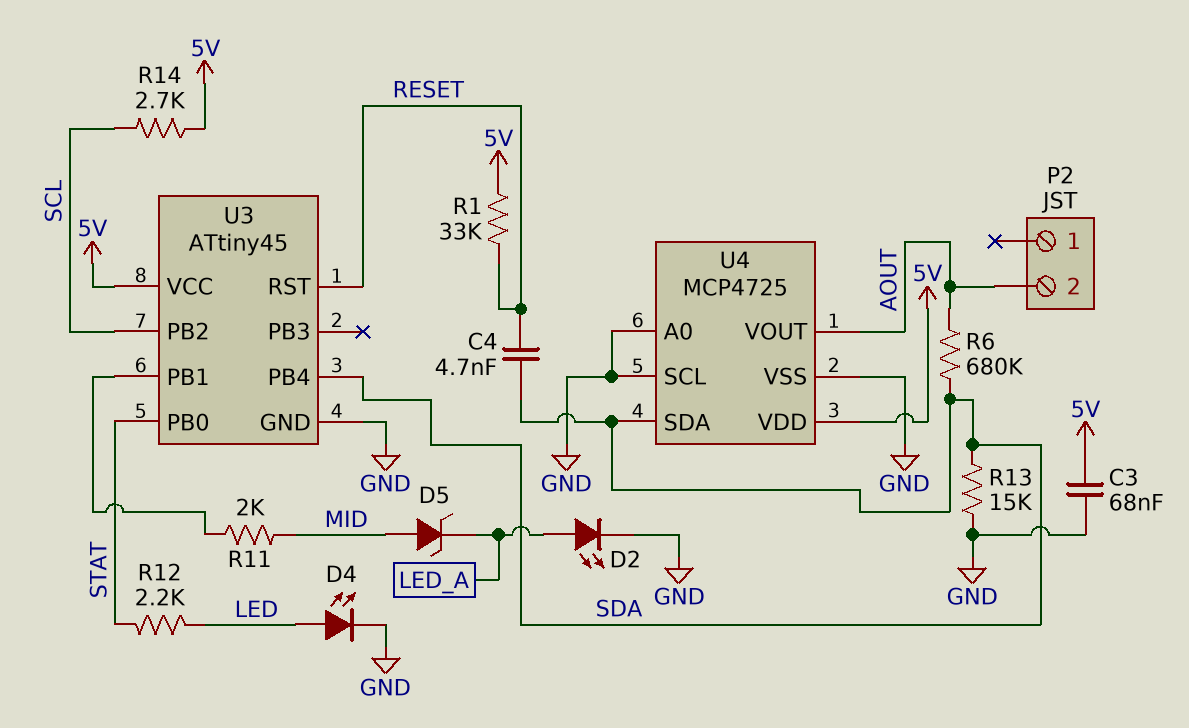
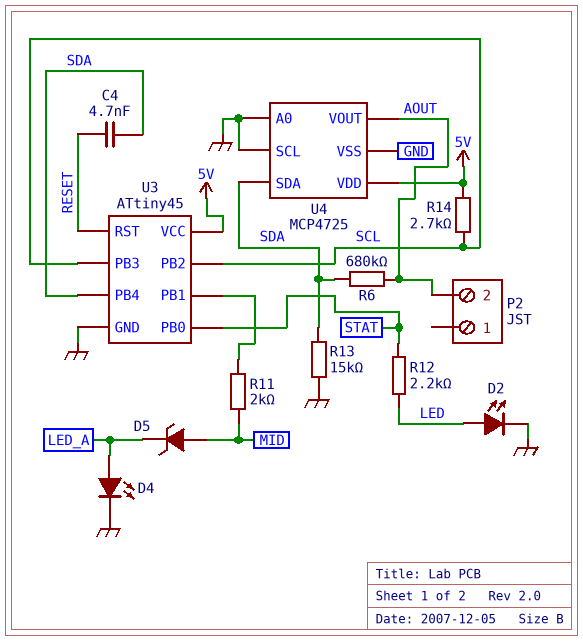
C3: 68nF (5V, GND) -> none
D2: LED (A LED_A, K GND) -> LED (A LED, K GND)
D4: LED (A LED, K GND) -> LED (A LED_A, K GND)
R1: 33k (5V, RESET) -> none
U3 pin PB3: none -> SCL

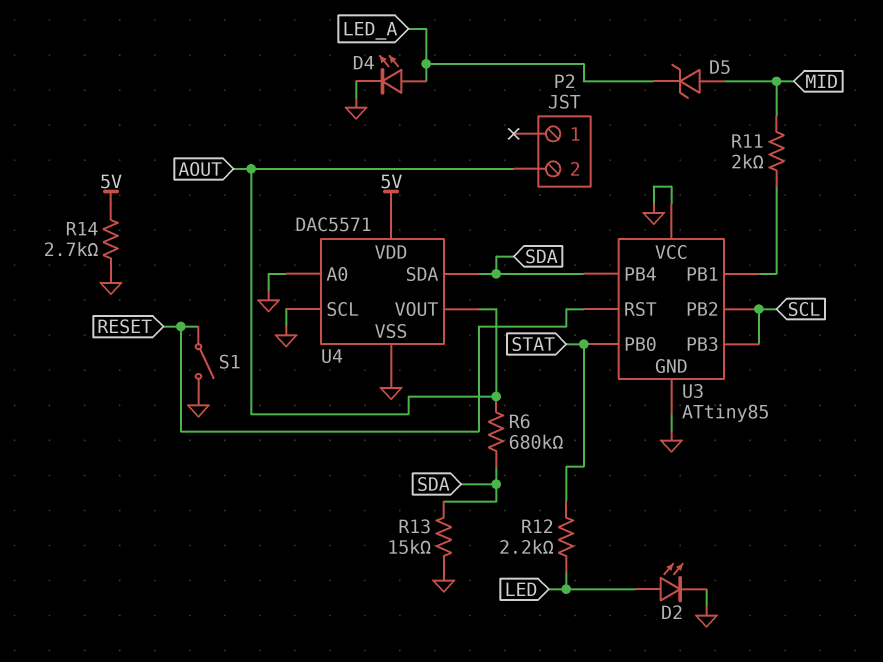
C4: 4.7nF (RESET, SDA) -> none
R14: 2.7k (5V, SCL) -> 2.7k (5V, GND)
S1: none -> switch (GND, RESET)
U3: ATtiny45 -> ATtiny85
U3 pin VCC: 5V -> GND
U4: MCP4725 -> DAC5571

